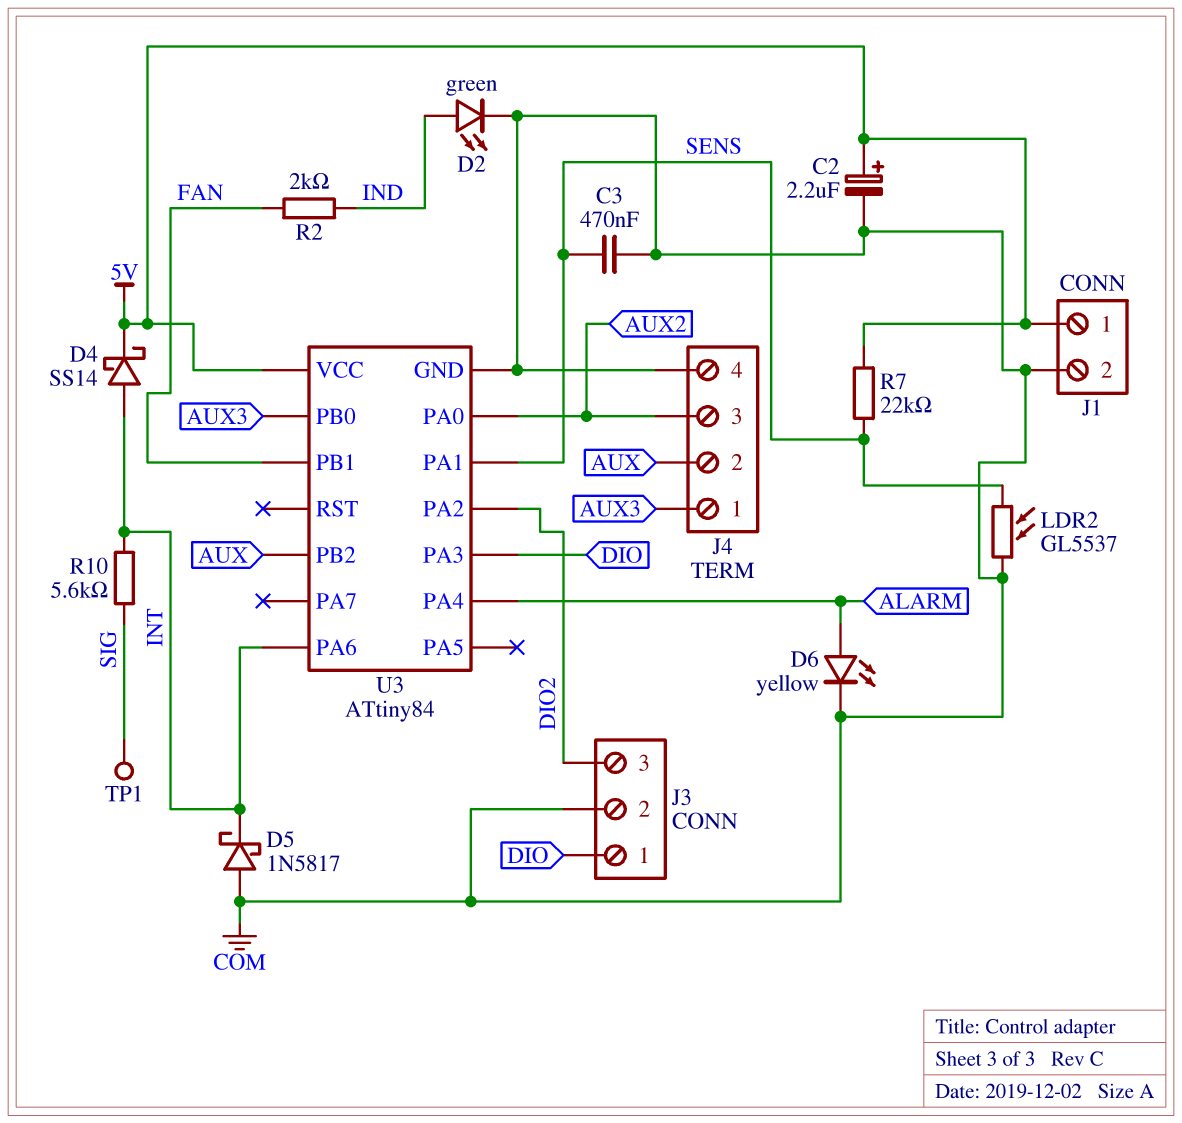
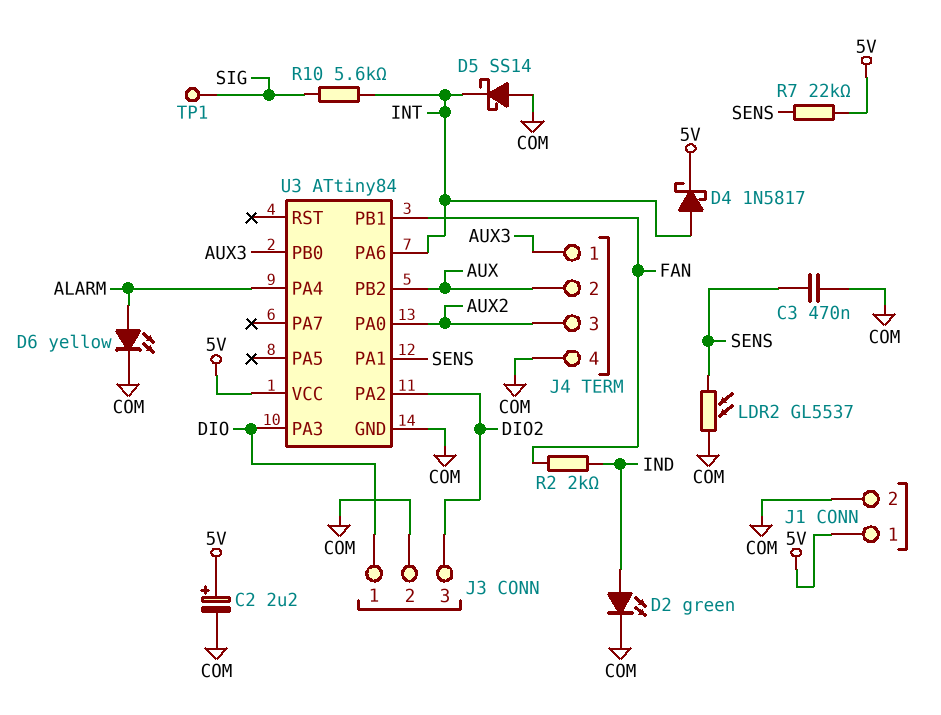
D4: schottky SS14 (A INT, K 5V) -> schottky 1N5817 (A INT, K 5V)
D5: schottky 1N5817 (A COM, K INT) -> schottky SS14 (A COM, K INT)

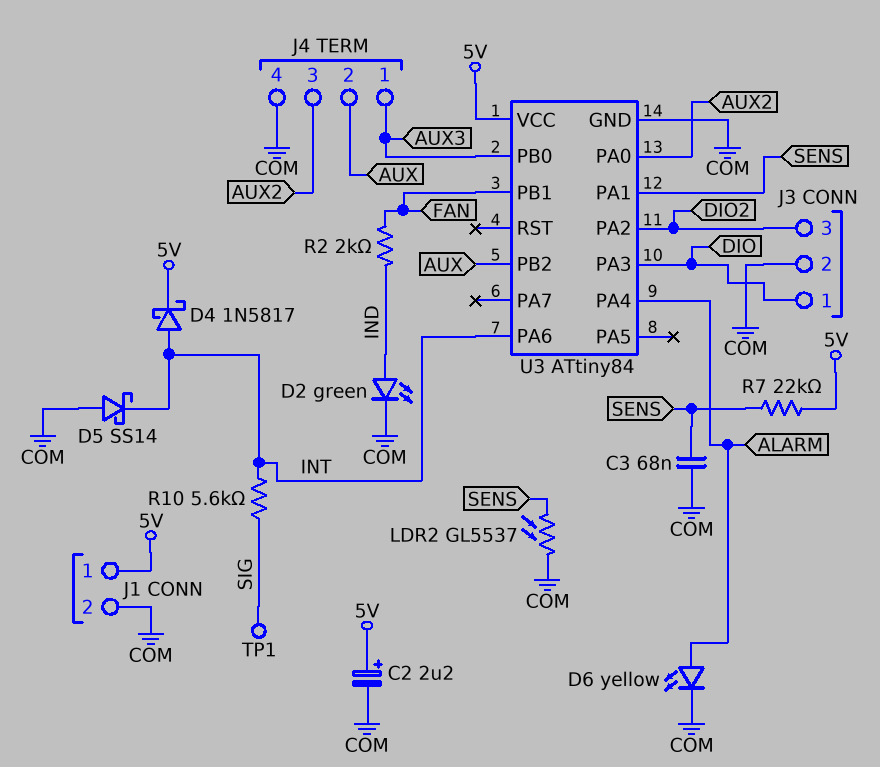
C3: 470nF (COM, SENS) -> 68nF (COM, SENS)

